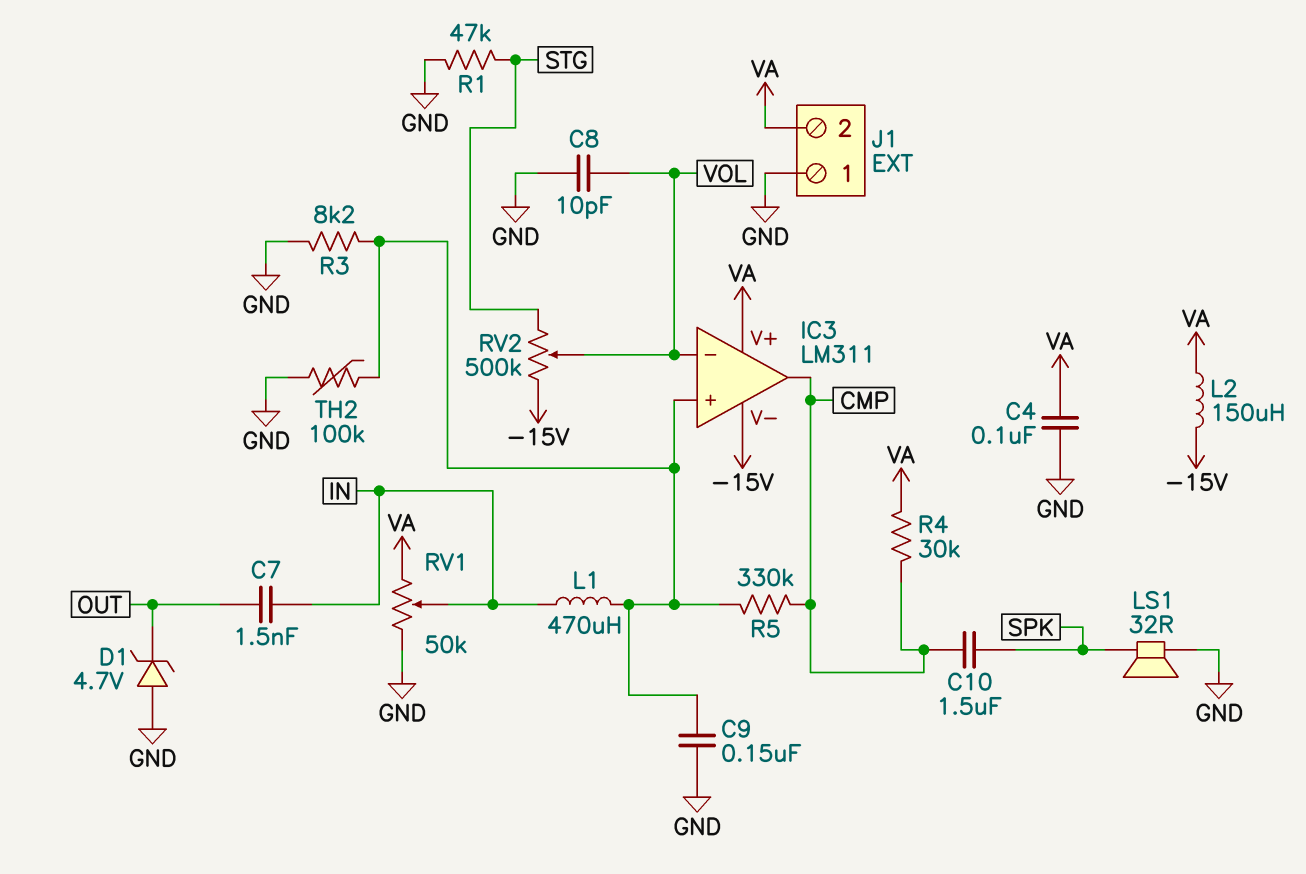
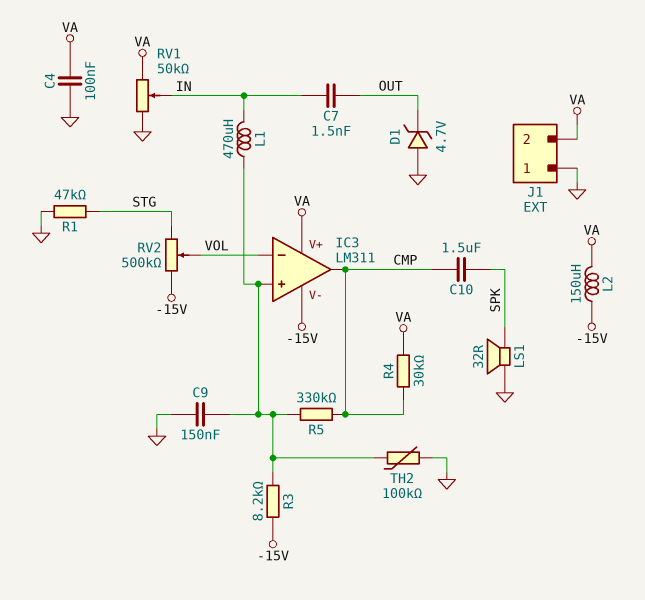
C8: 10pF (GND, VOL) -> none
R3: 8.2k (GND, IC3/in+) -> 8.2k (-15V, IC3/in+)

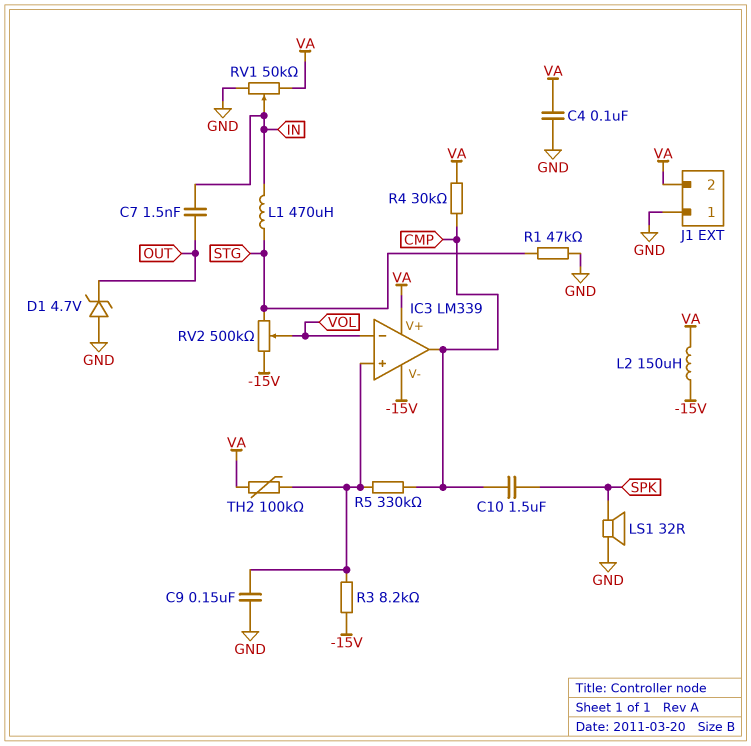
IC3: LM311 -> LM339
L1: 470uH (IC3/in+, IN) -> 470uH (IN, STG)
TH2: 100k (GND, IC3/in+) -> 100k (IC3/in+, VA)

